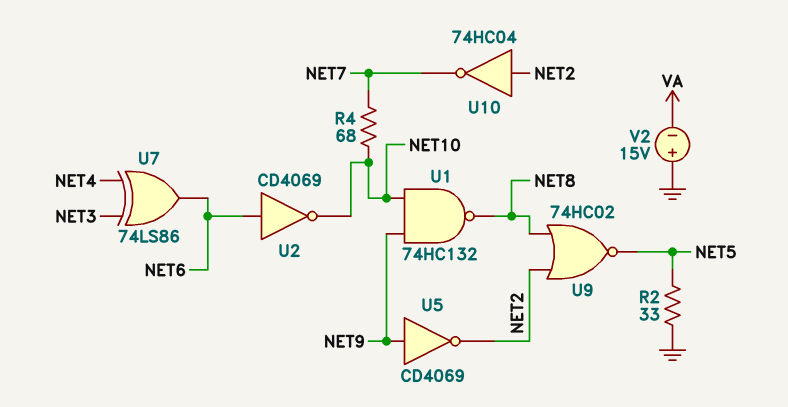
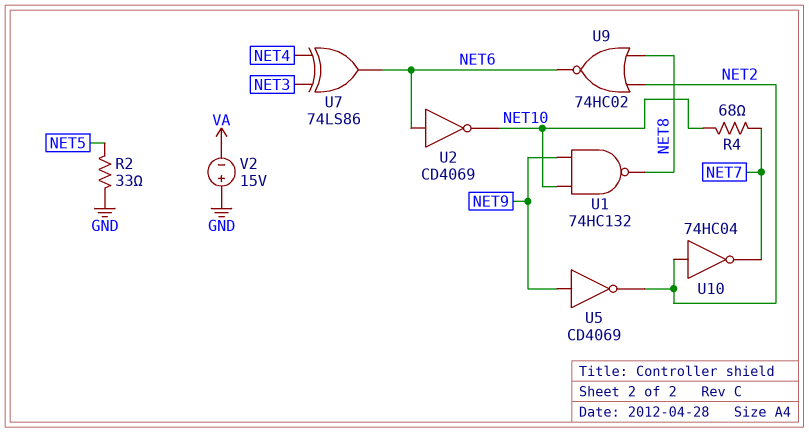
U9: NOR 74HC02 (in NET2, in NET8, out NET5) -> NOR 74HC02 (in NET2, in NET8, out NET6)

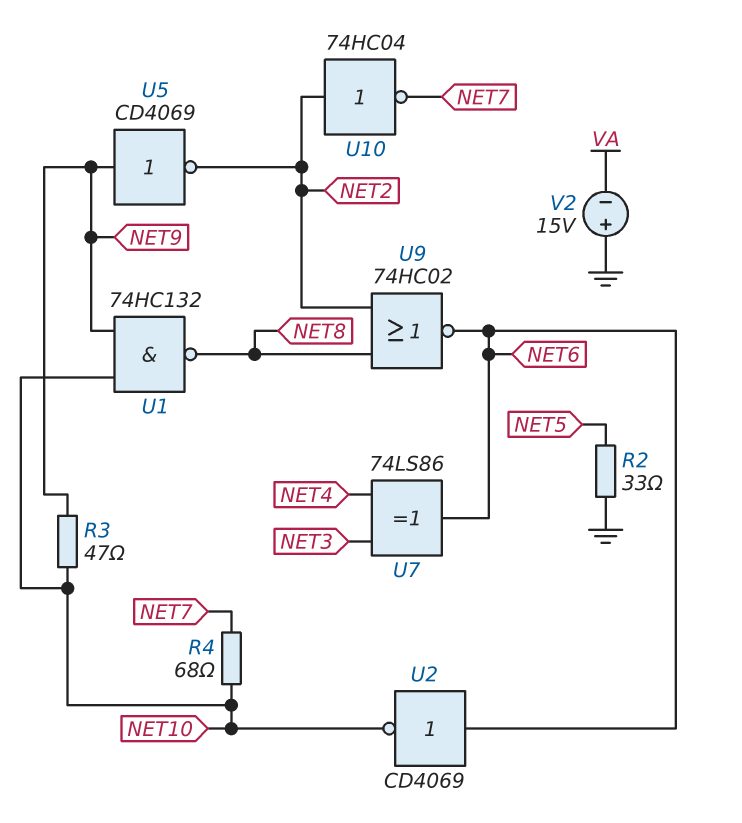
R3: none -> 47 (NET9, NET10)

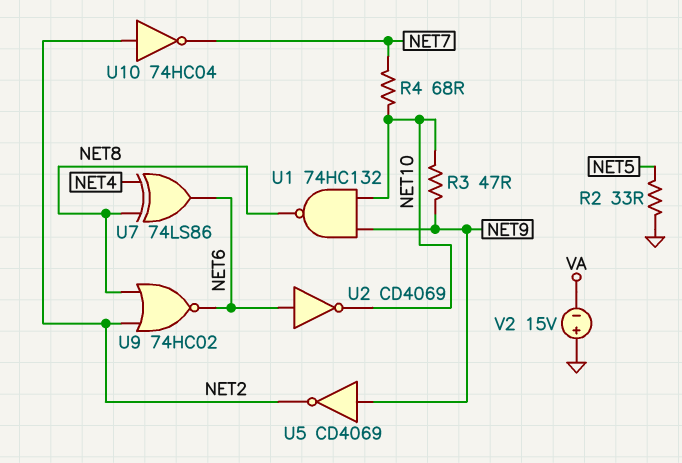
U7: XOR 74LS86 (in NET3, in NET4, out NET6) -> XOR 74LS86 (in NET4, in NET8, out NET6)

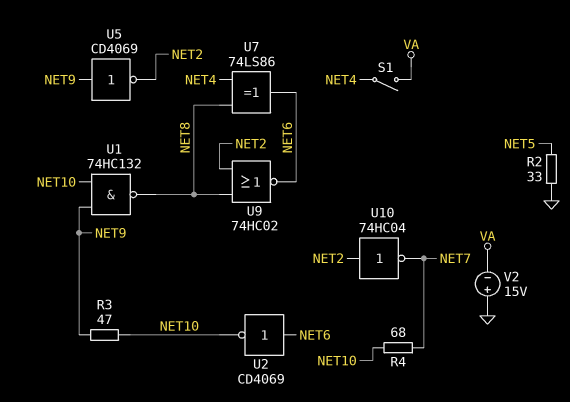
S1: none -> switch (NET4, VA)

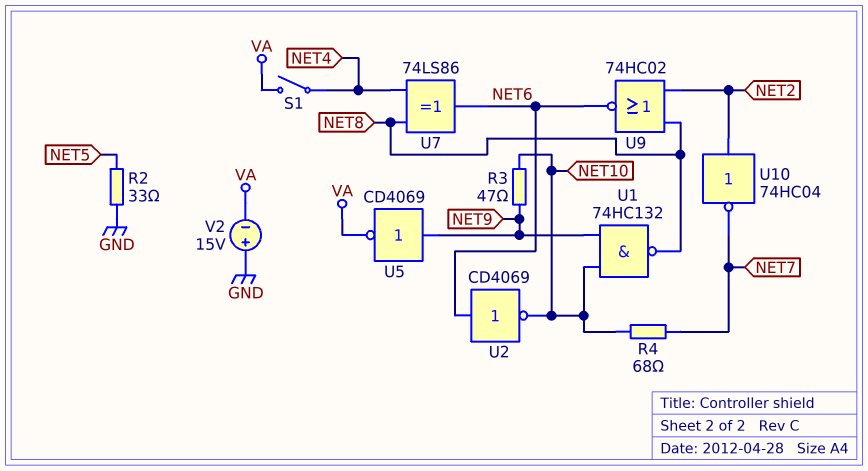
U5: NOT CD4069 (in NET9, out NET2) -> NOT CD4069 (in NET9, out VA)

